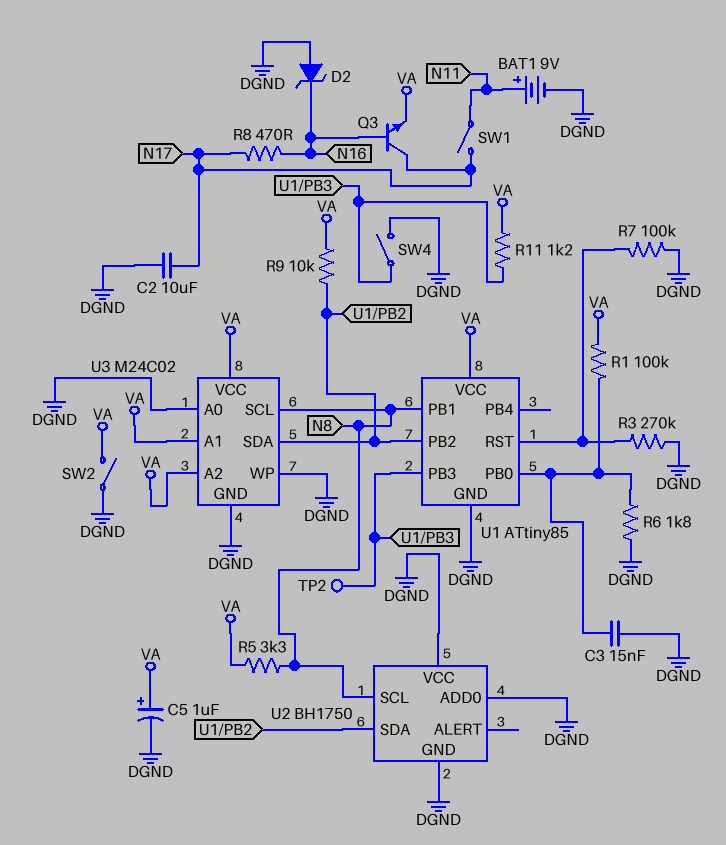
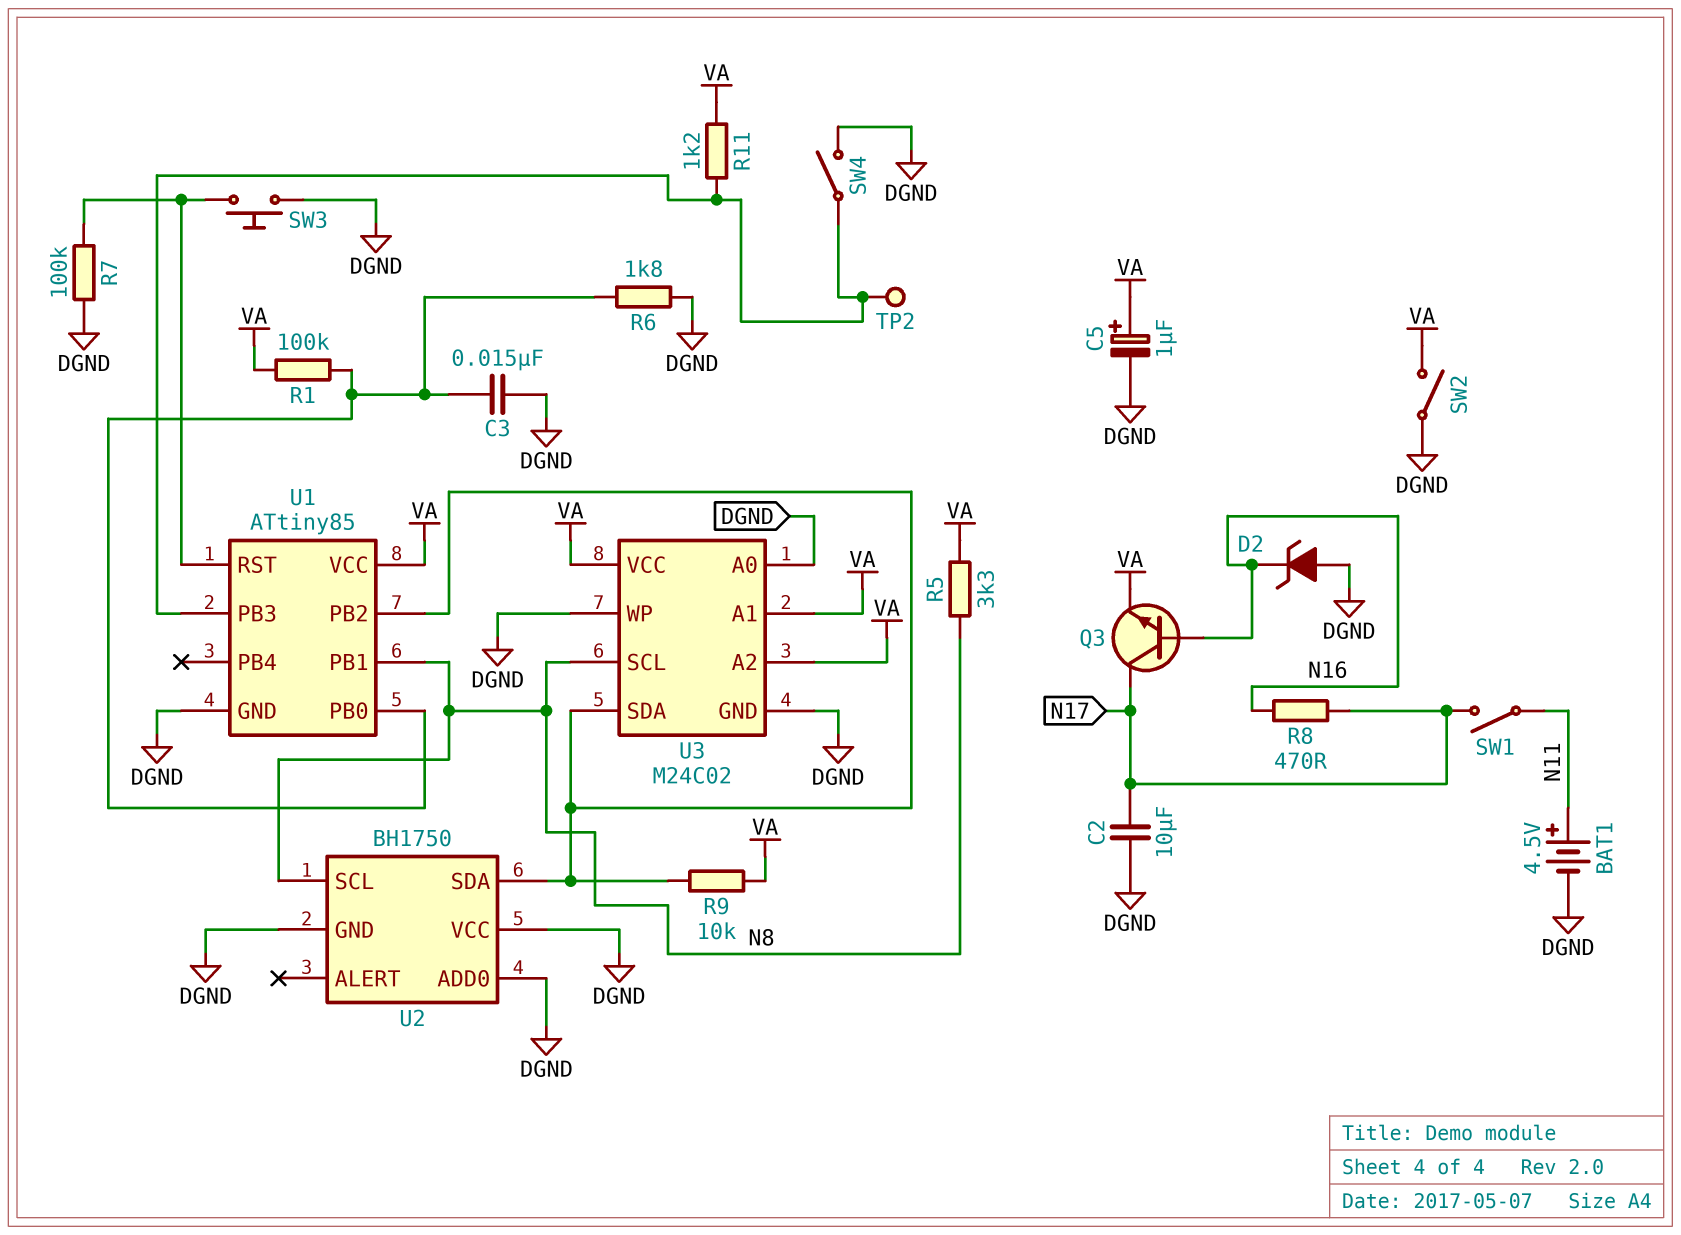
BAT1: 9V (plus N11, minus DGND) -> 4.5V (plus N11, minus DGND)
R3: 270k (DGND, U1/RST) -> none
SW3: none -> button (DGND, U1/RST)

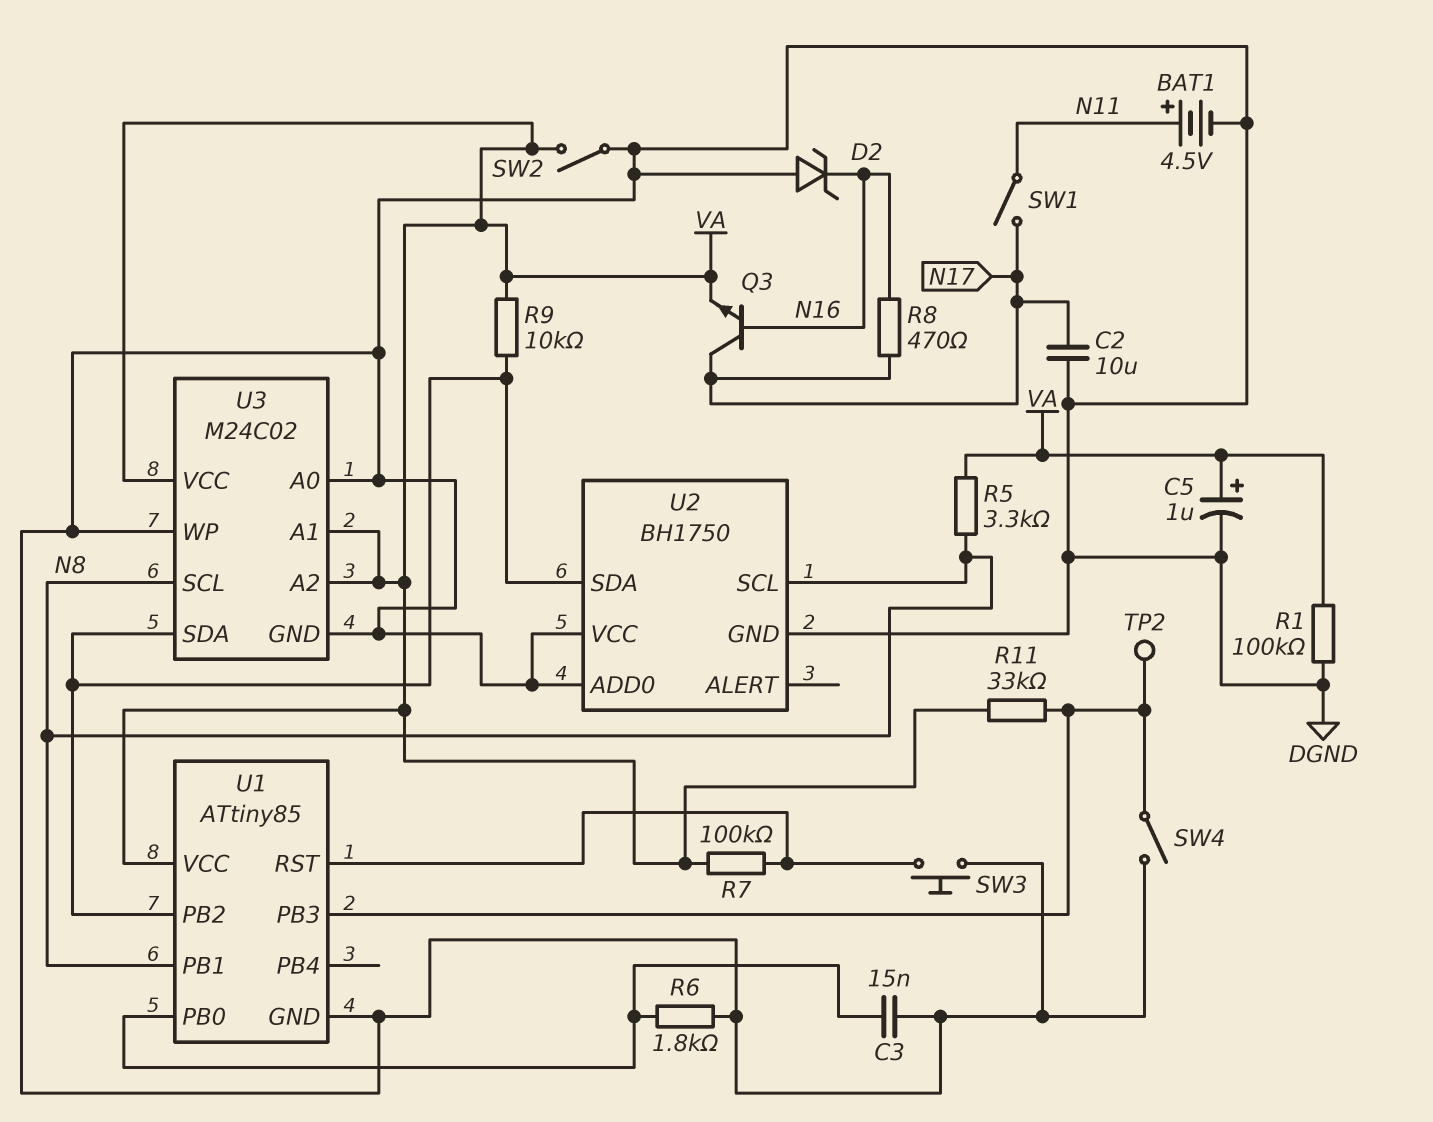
R1: 100k (U1/PB0, VA) -> 100k (DGND, VA)
R7: 100k (DGND, U1/RST) -> 100k (U1/RST, VA)
R11: 1.2k (U1/PB3, VA) -> 33k (U1/PB3, VA)

